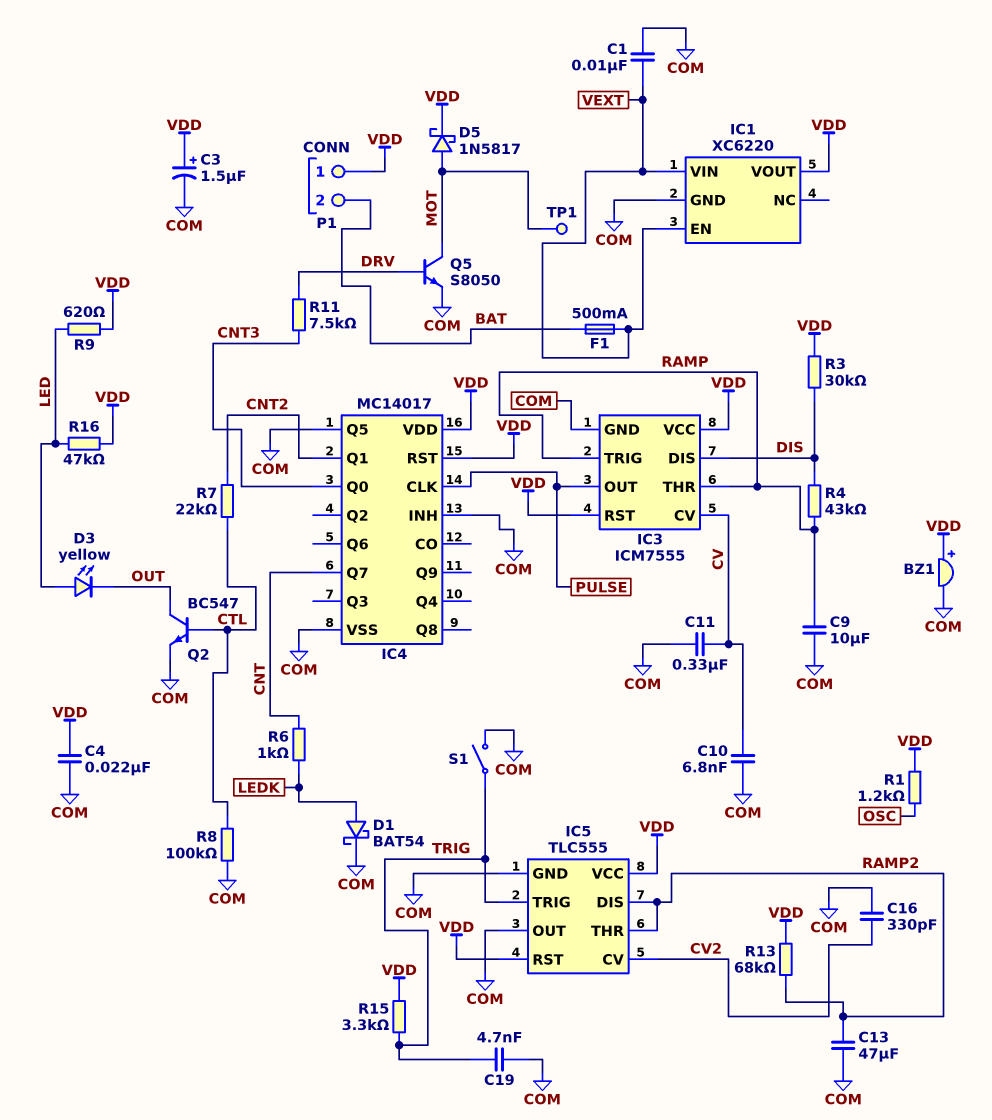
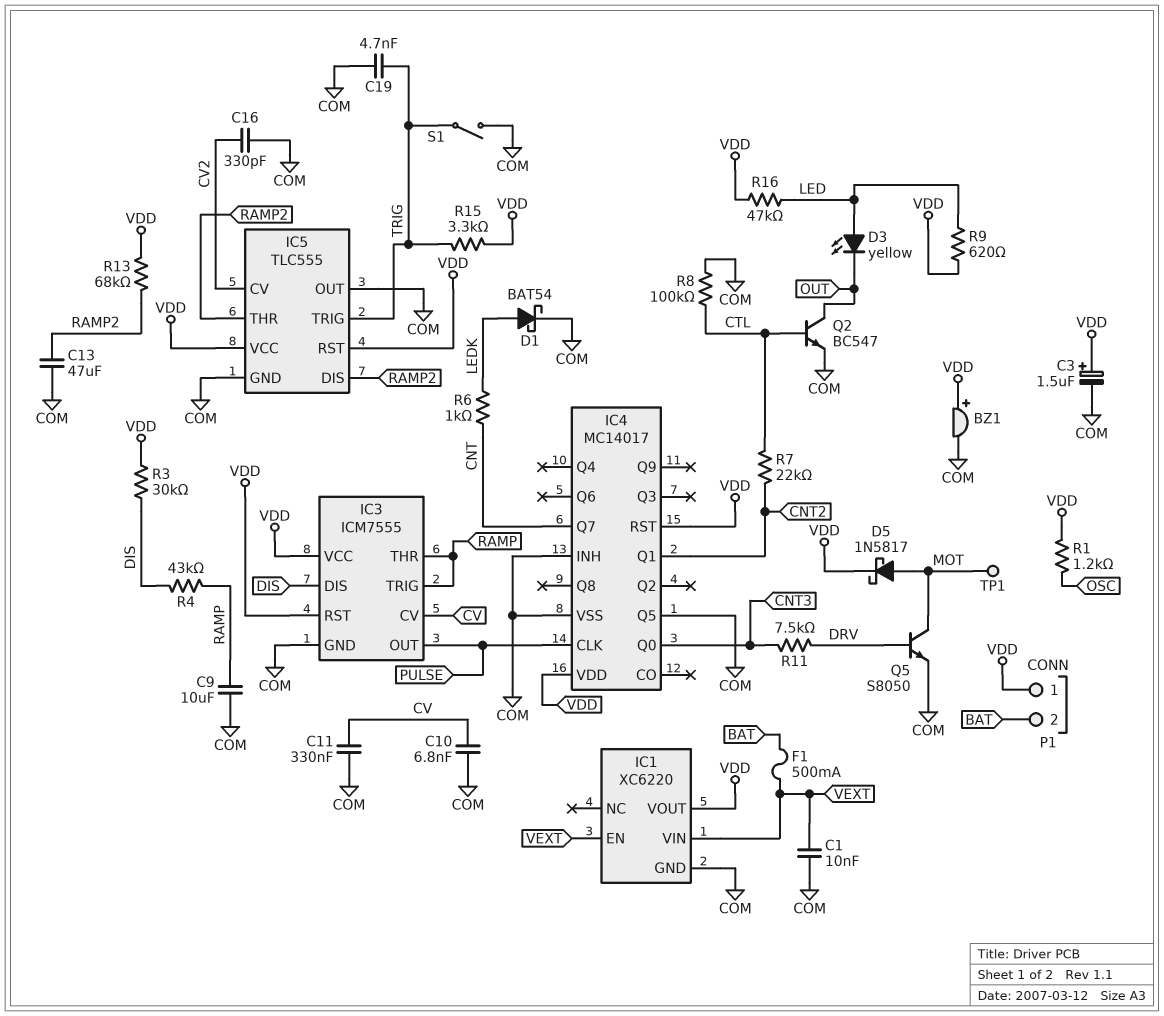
C4: 22nF (COM, VDD) -> none

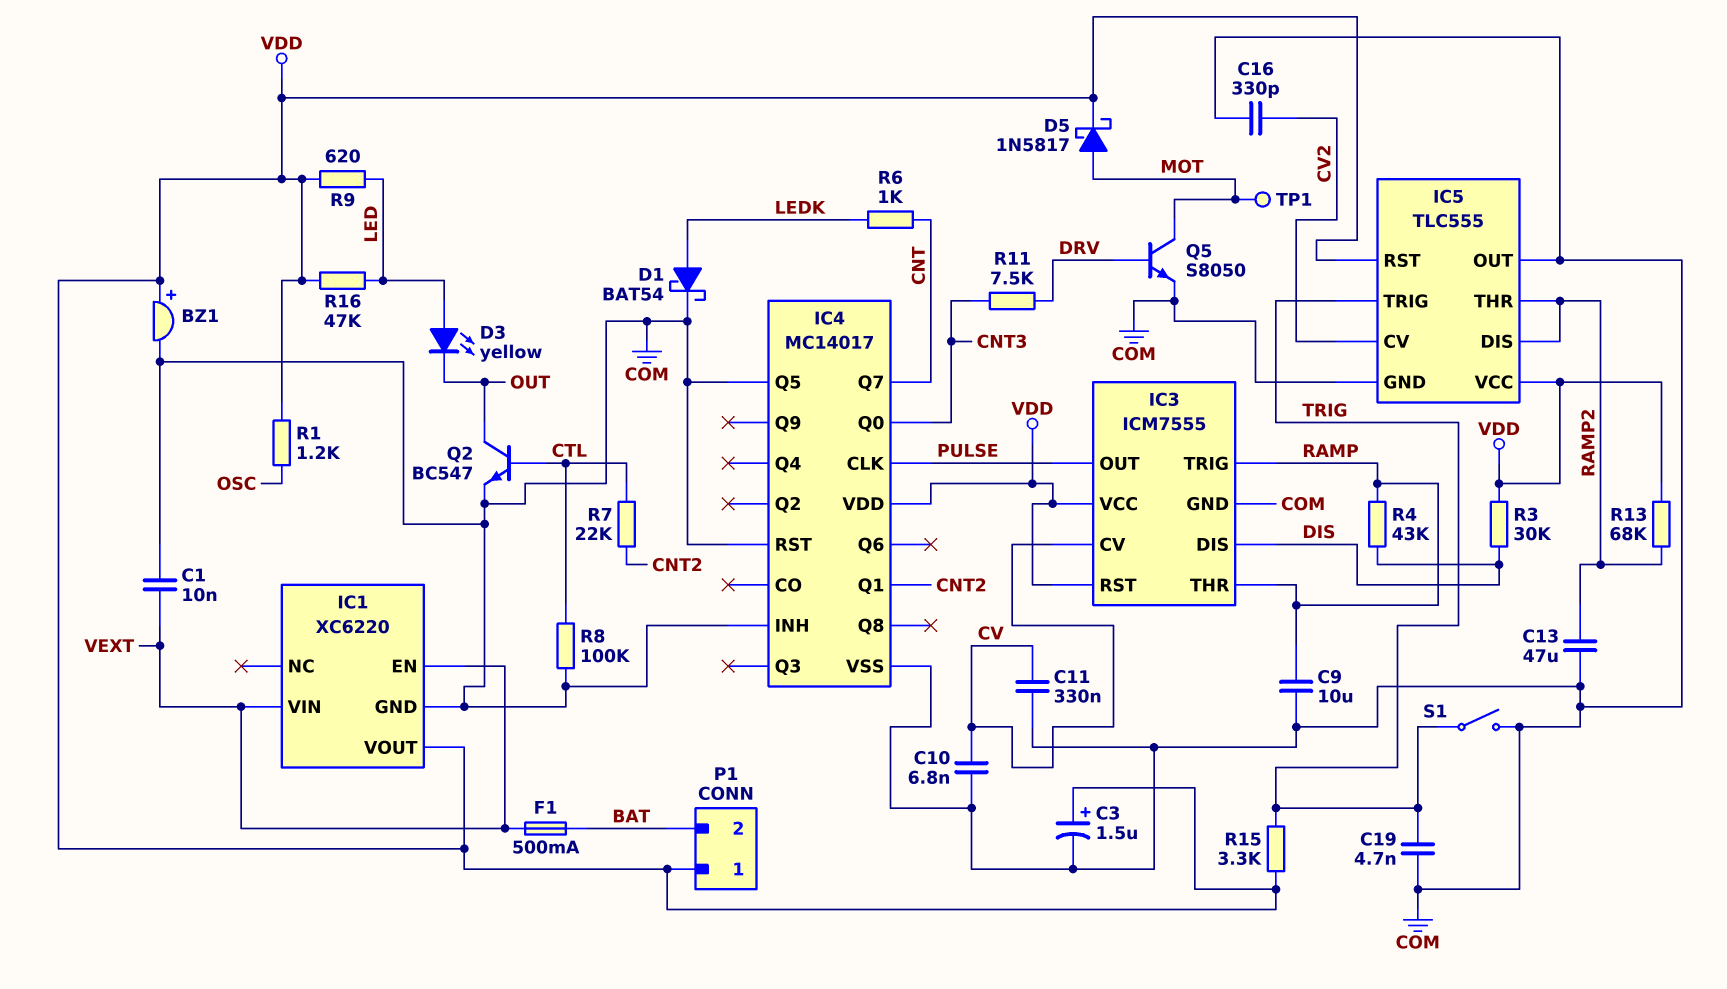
IC4 pin RST: VDD -> COM

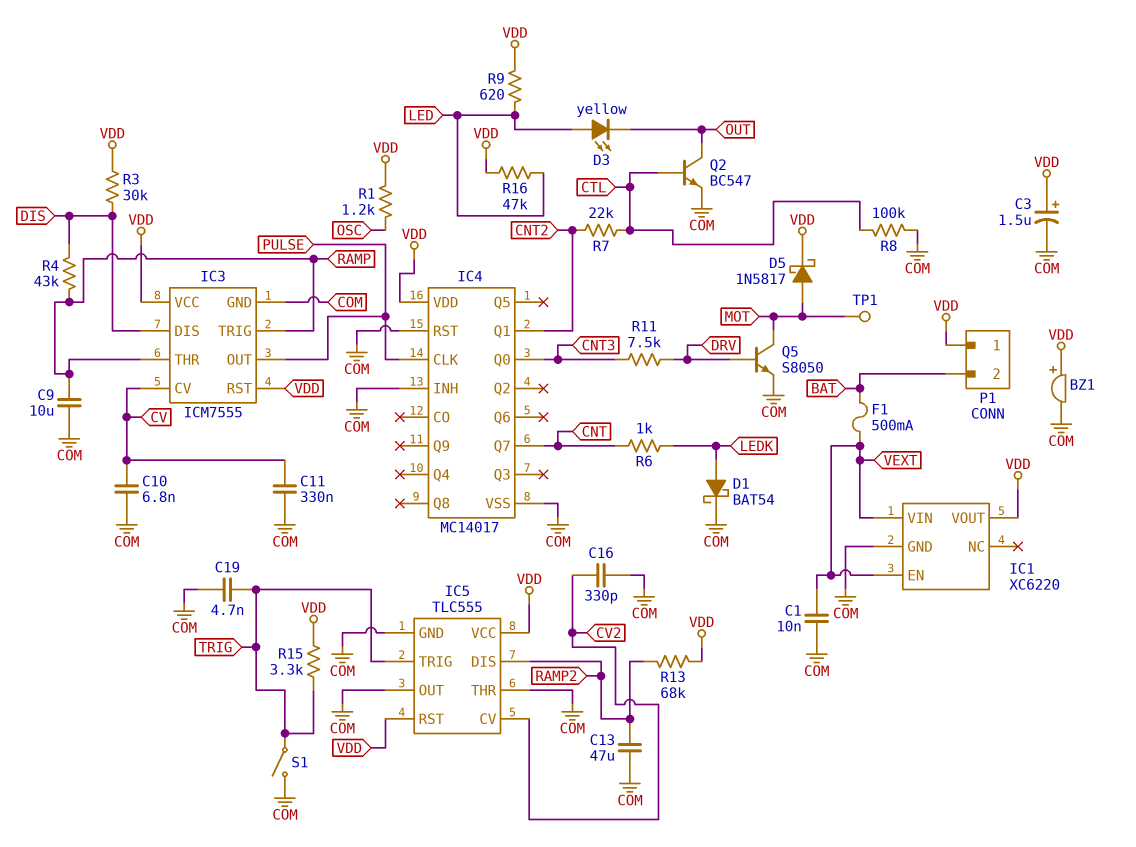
IC4 pin Q5: COM -> none
IC5 pin THR: RAMP2 -> COM

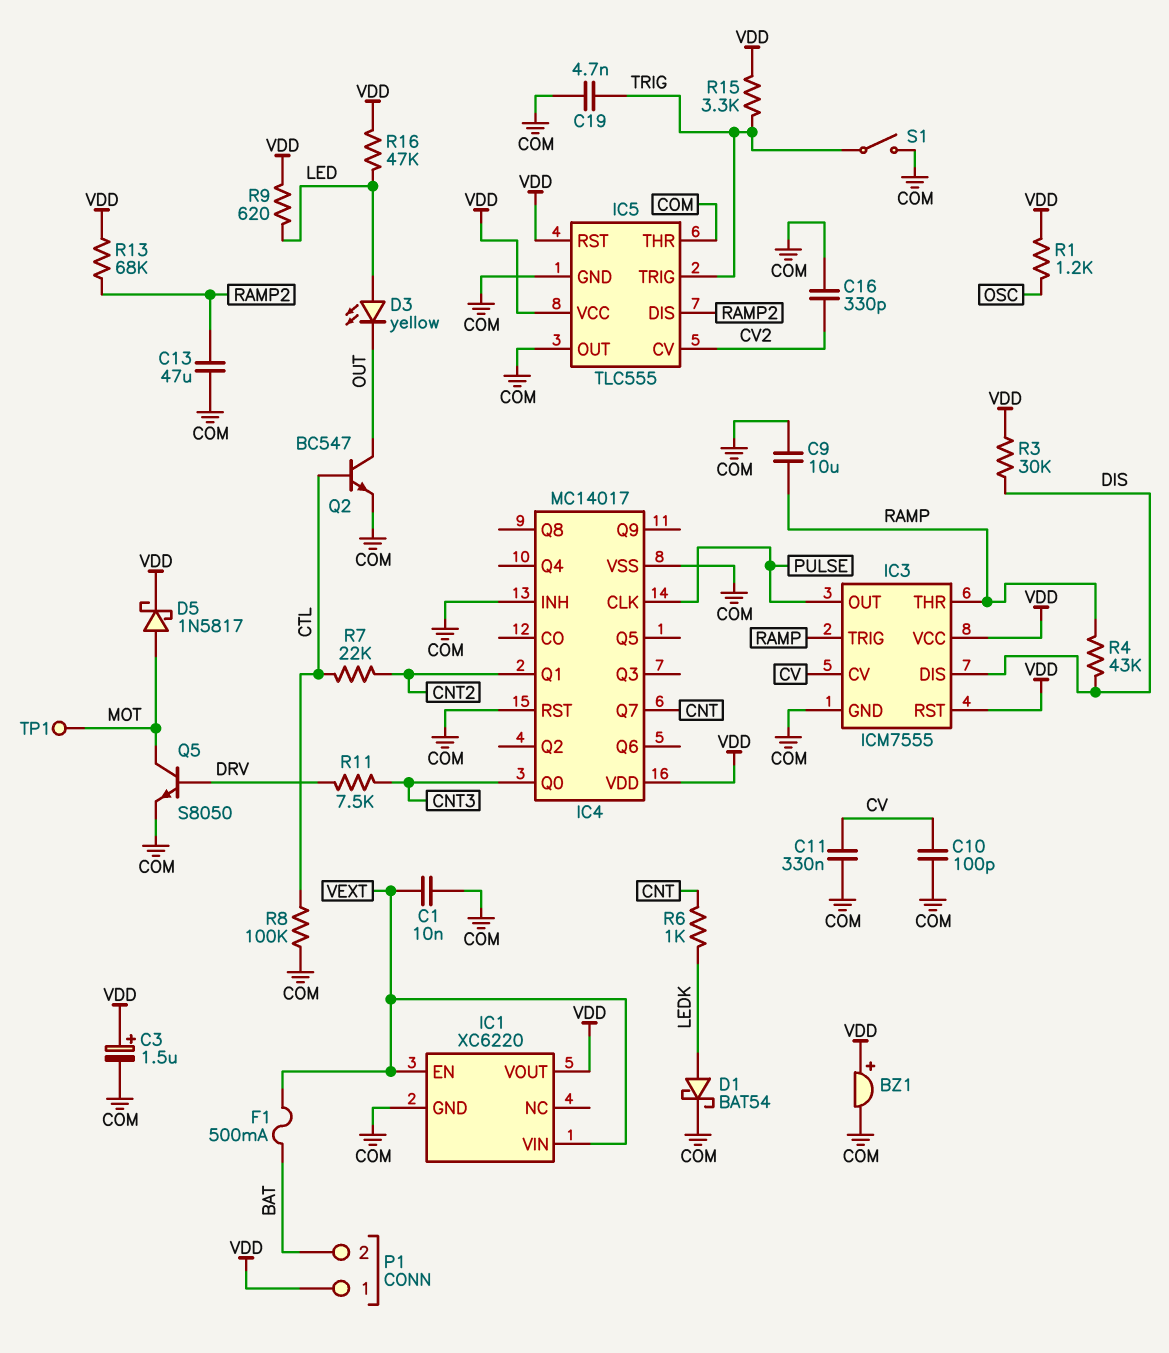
C10: 6.8nF (COM, CV) -> 100pF (COM, CV)

